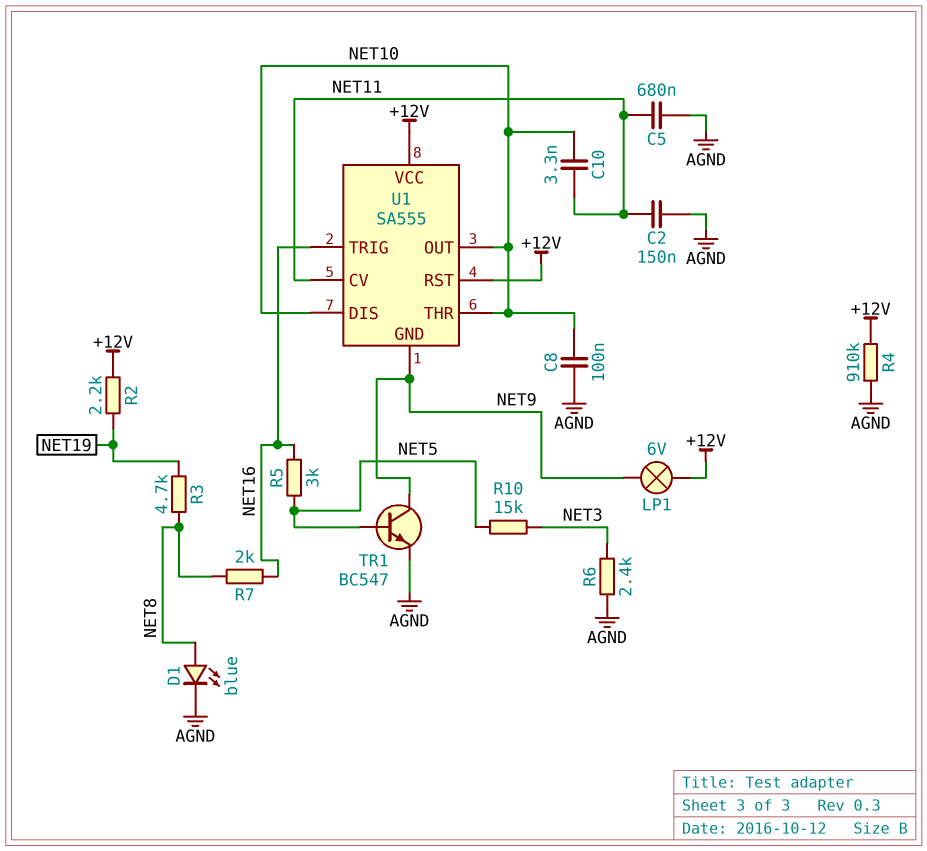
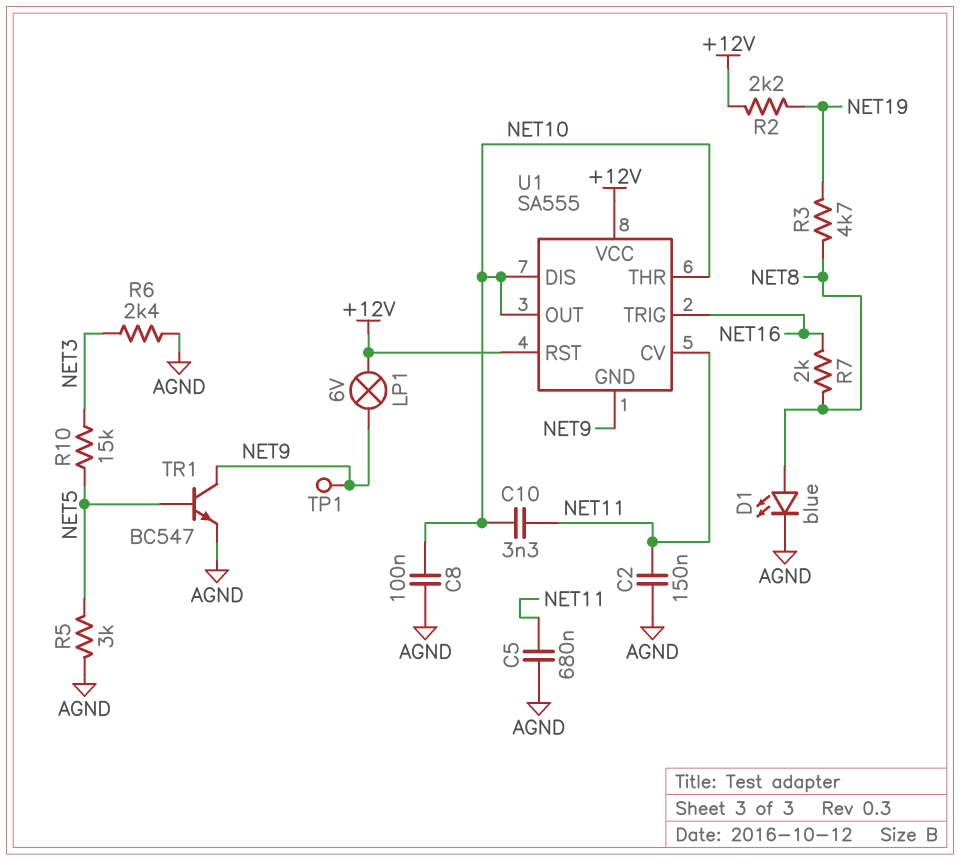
R4: 910k (+12V, AGND) -> none
R5: 3k (NET5, NET16) -> 3k (AGND, NET5)
TP1: none -> test point (NET9)

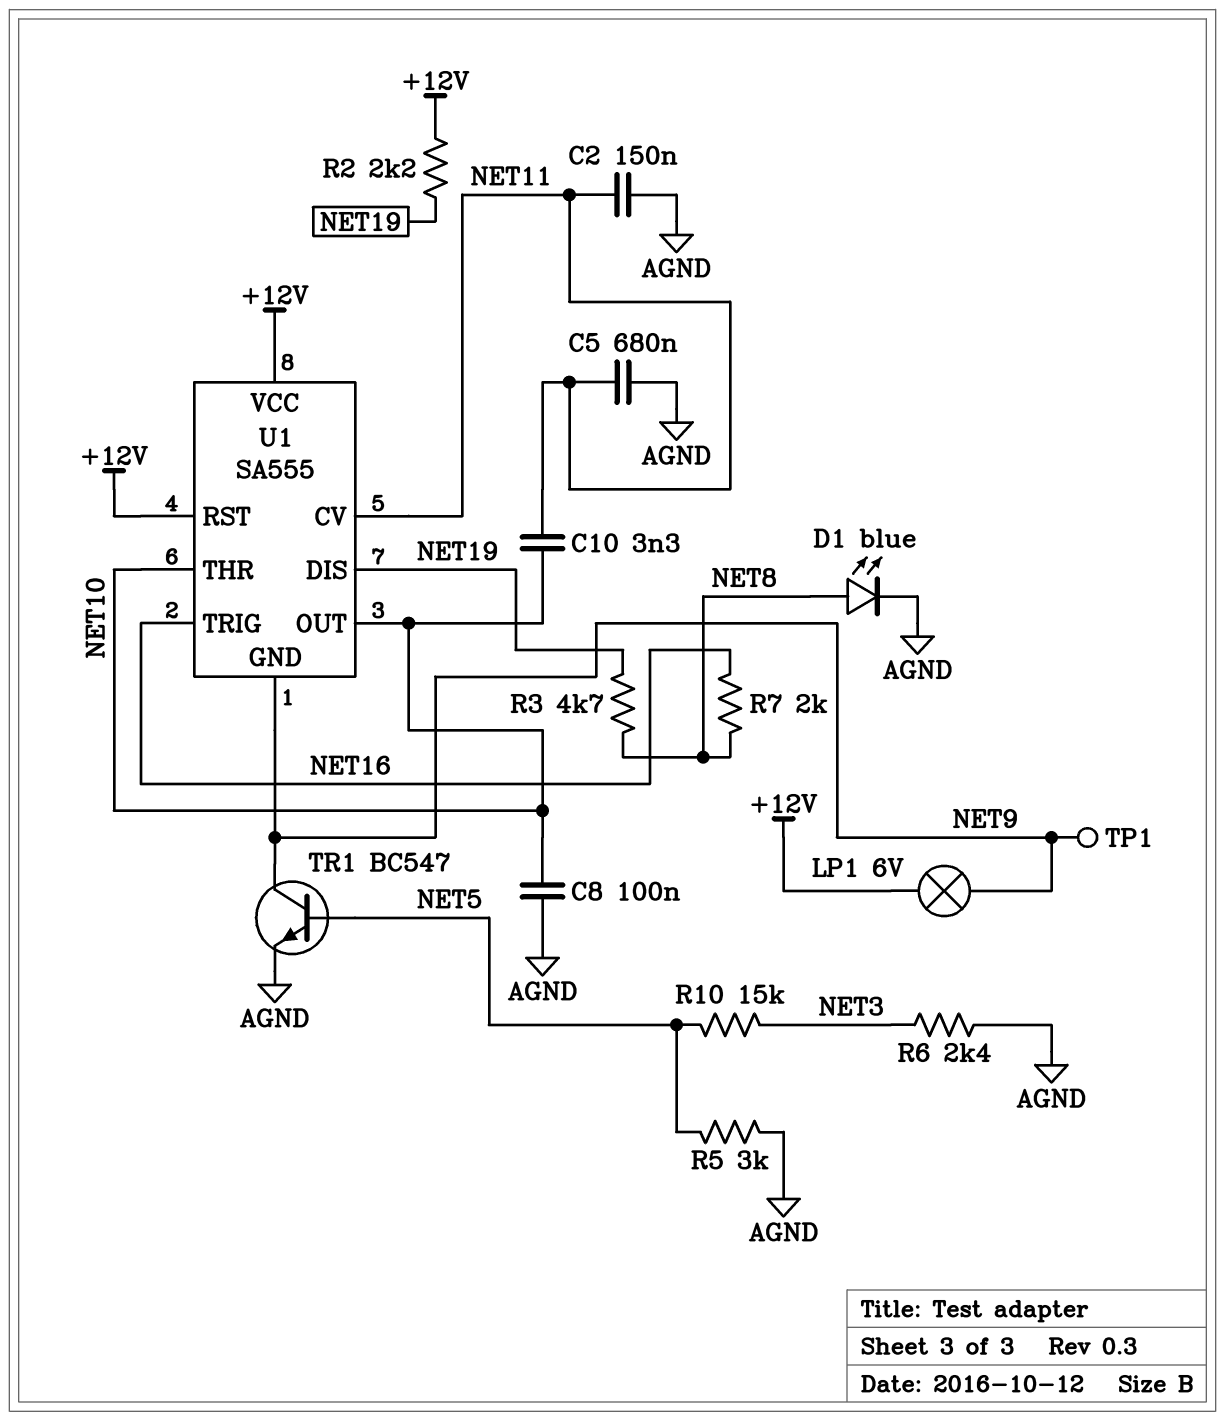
U1 pin DIS: NET10 -> NET19

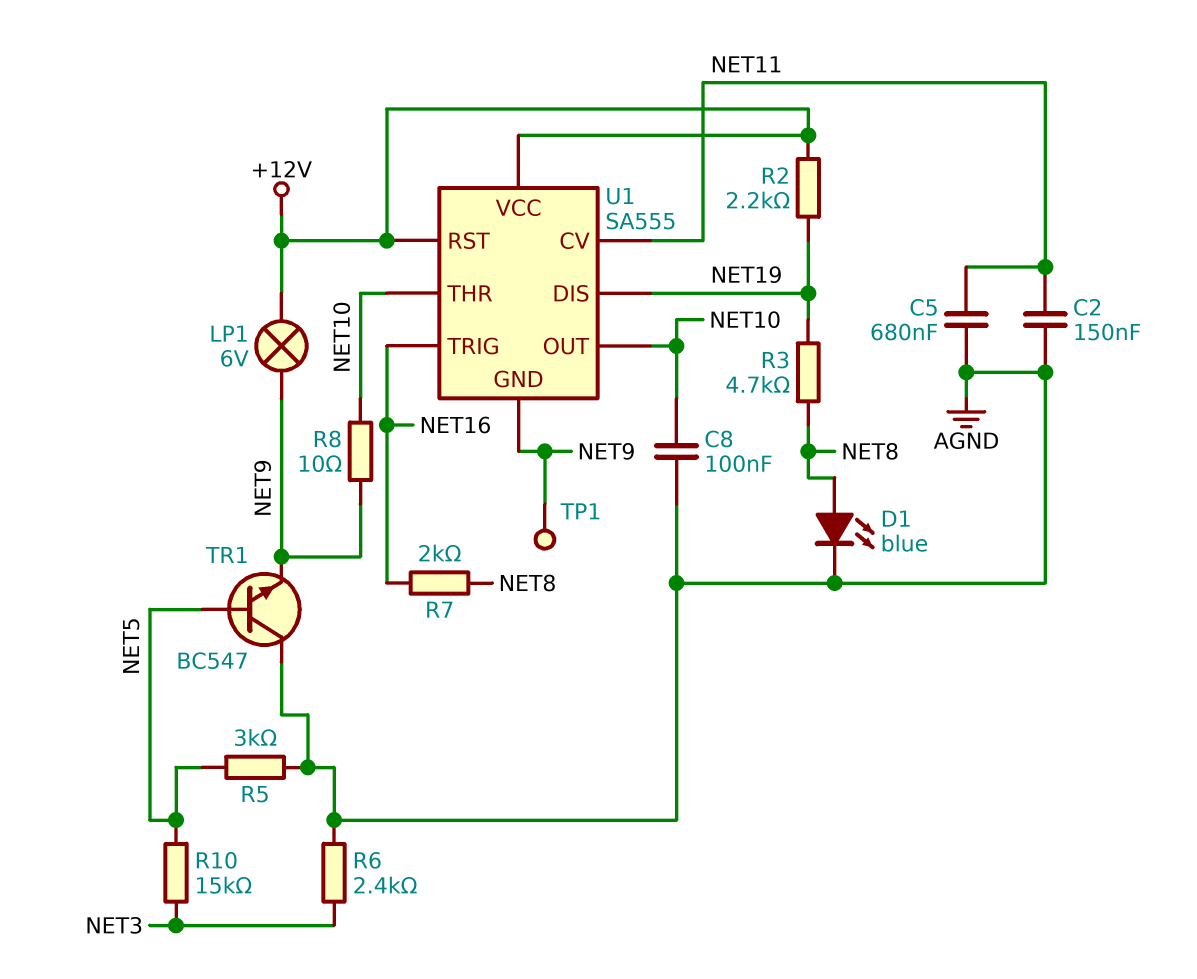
C10: 3.3nF (NET10, NET11) -> none
R8: none -> 10 (NET9, NET10)
TR1: NPN BC547 (B NET5, C NET9, E AGND) -> NPN BC547 (B NET5, C AGND, E NET9)

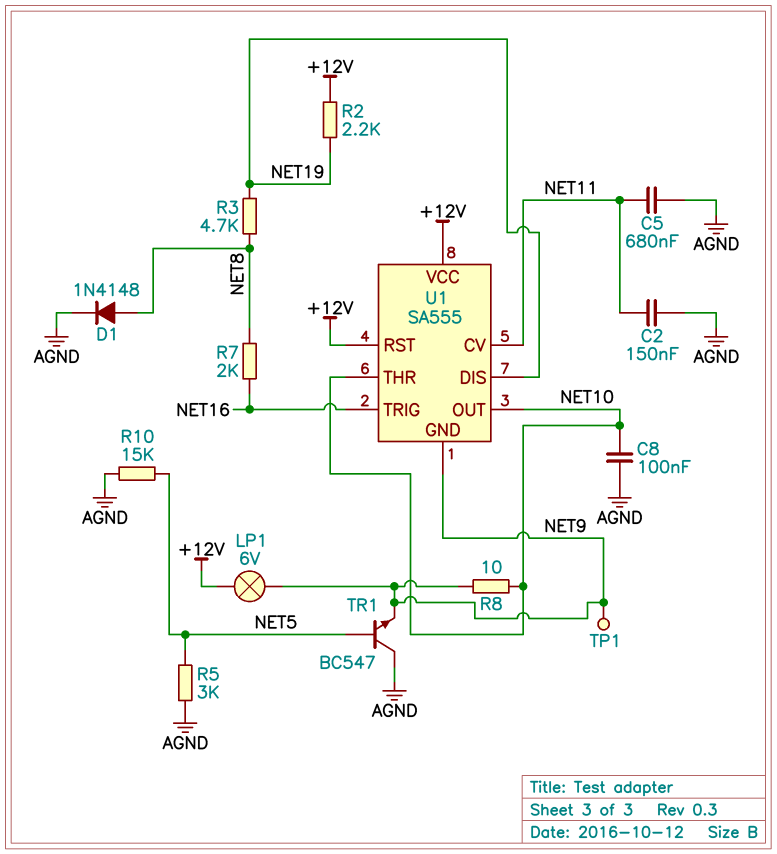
D1: LED blue (A NET8, K AGND) -> diode 1N4148 (A NET8, K AGND)
R6: 2.4k (AGND, NET3) -> none
R10: 15k (NET3, NET5) -> 15k (AGND, NET5)

